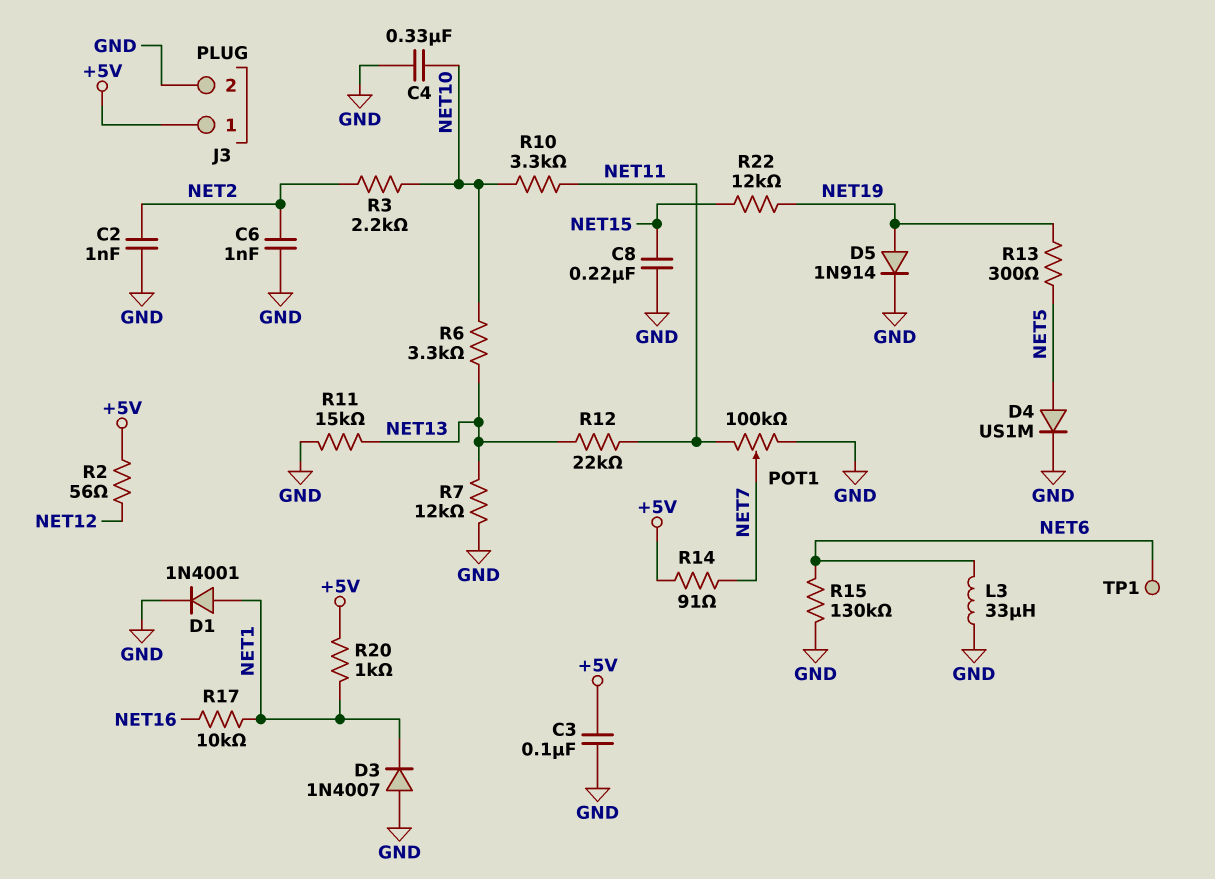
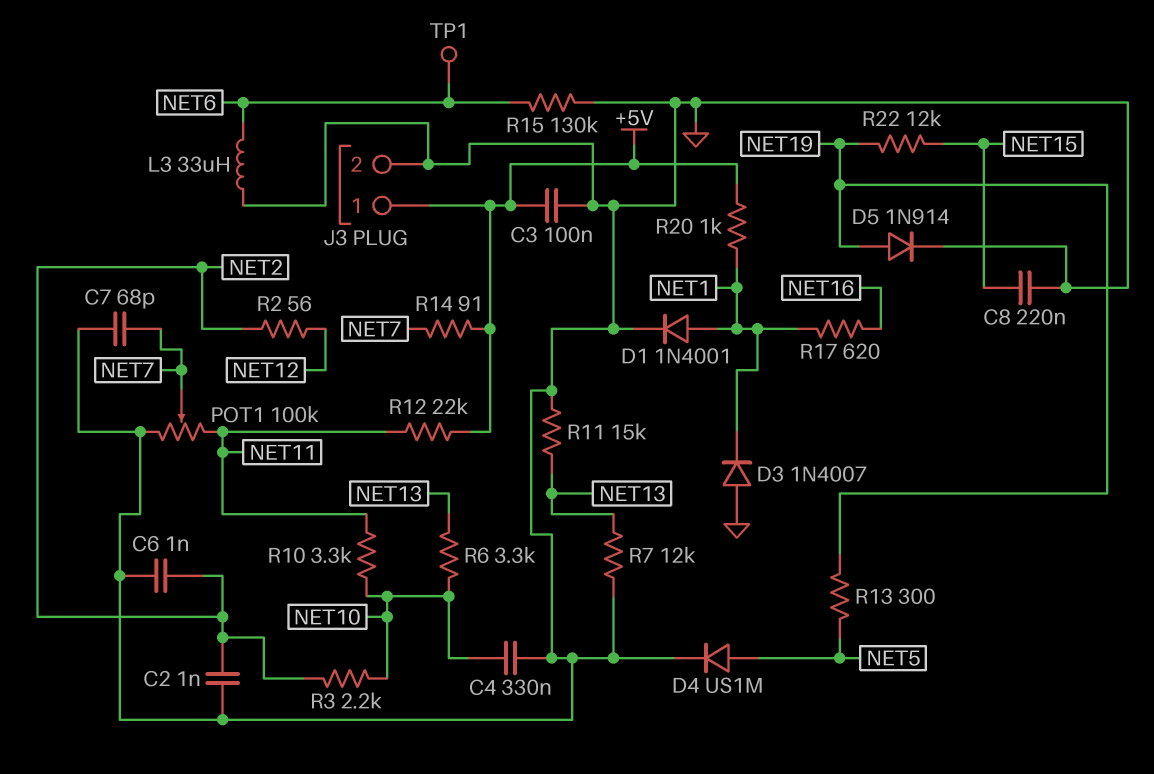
C7: none -> 68pF (GND, NET7)
R2: 56 (+5V, NET12) -> 56 (NET2, NET12)
R12: 22k (NET11, NET13) -> 22k (+5V, NET11)
R17: 10k (NET1, NET16) -> 620 (NET1, NET16)

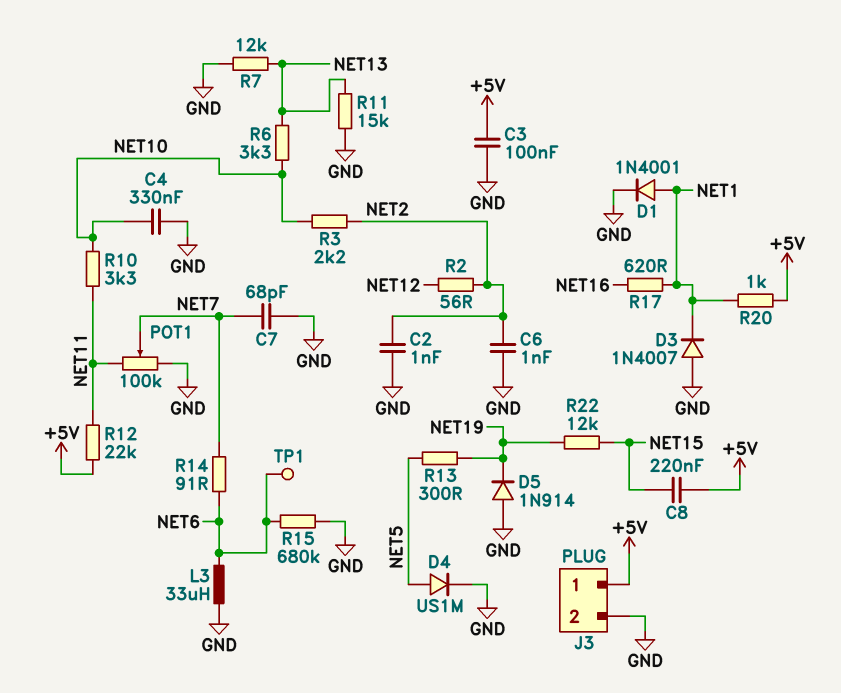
C8: 220nF (GND, NET15) -> 220nF (+5V, NET15)
D5: diode 1N914 (A NET19, K GND) -> diode 1N914 (A GND, K NET19)
R14: 91 (+5V, NET7) -> 91 (NET6, NET7)
R15: 130k (GND, NET6) -> 680k (GND, NET6)

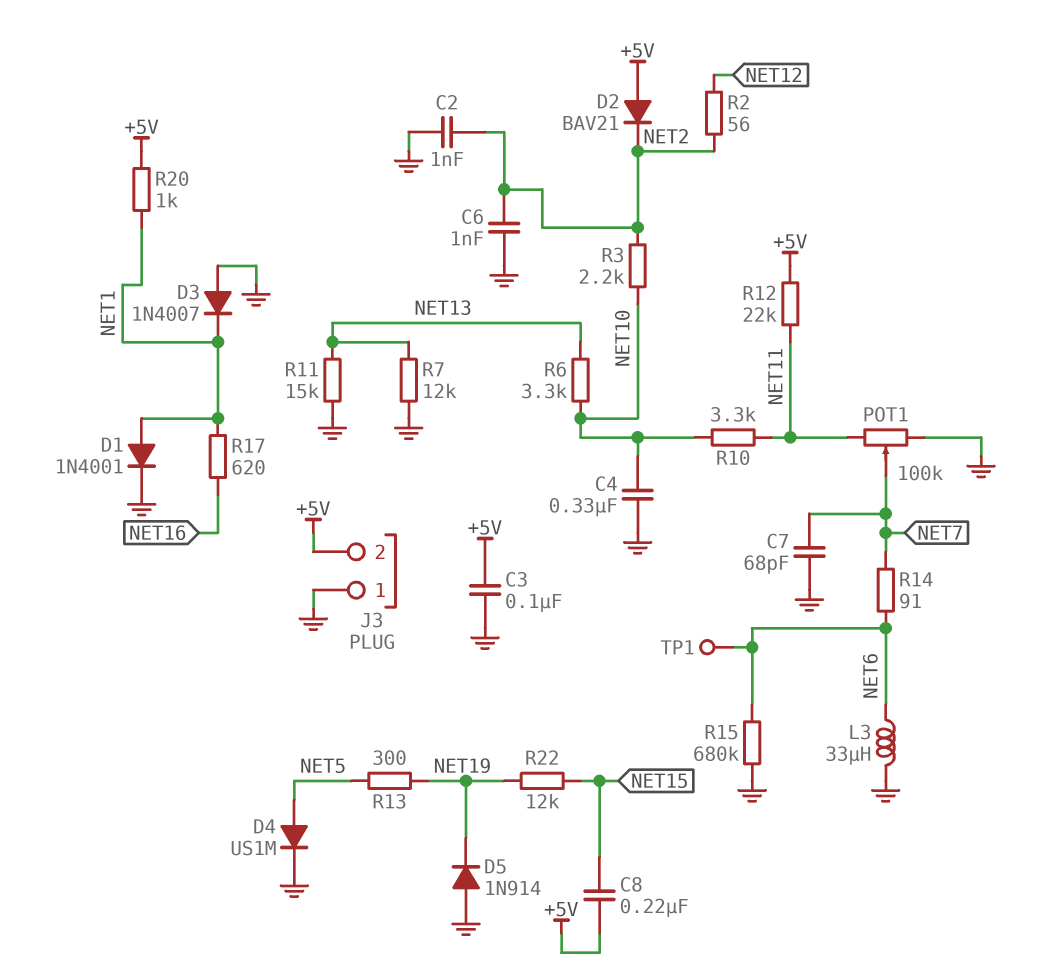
D2: none -> diode BAV21 (A +5V, K NET2)
J3 pin 1: +5V -> GND
J3 pin 2: GND -> +5V

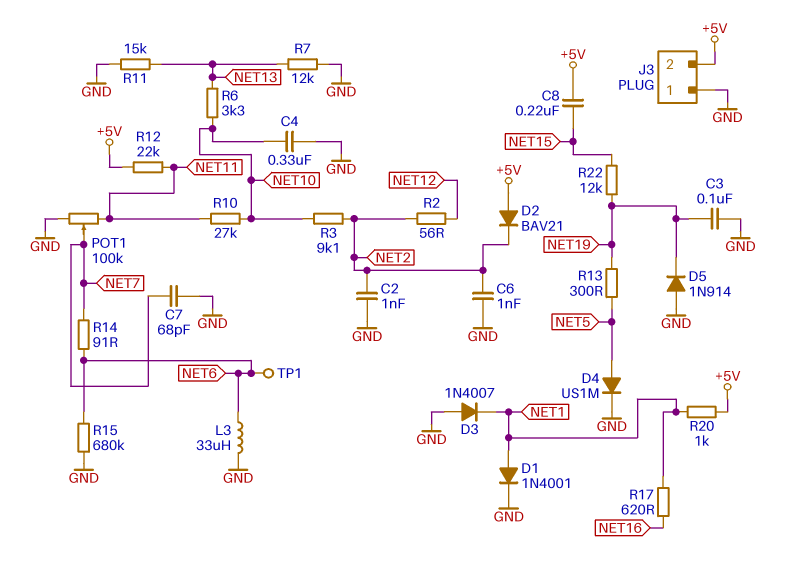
C3: 100nF (+5V, GND) -> 100nF (GND, NET19)
R3: 2.2k (NET2, NET10) -> 9.1k (NET2, NET10)
R10: 3.3k (NET10, NET11) -> 27k (NET10, NET11)

